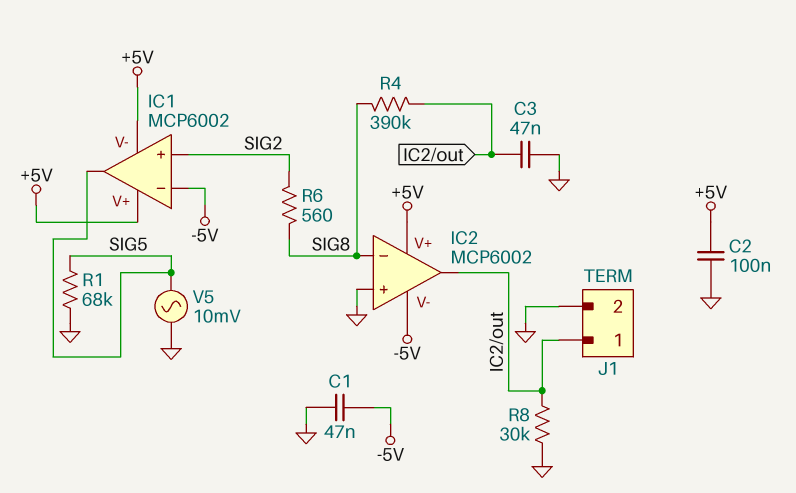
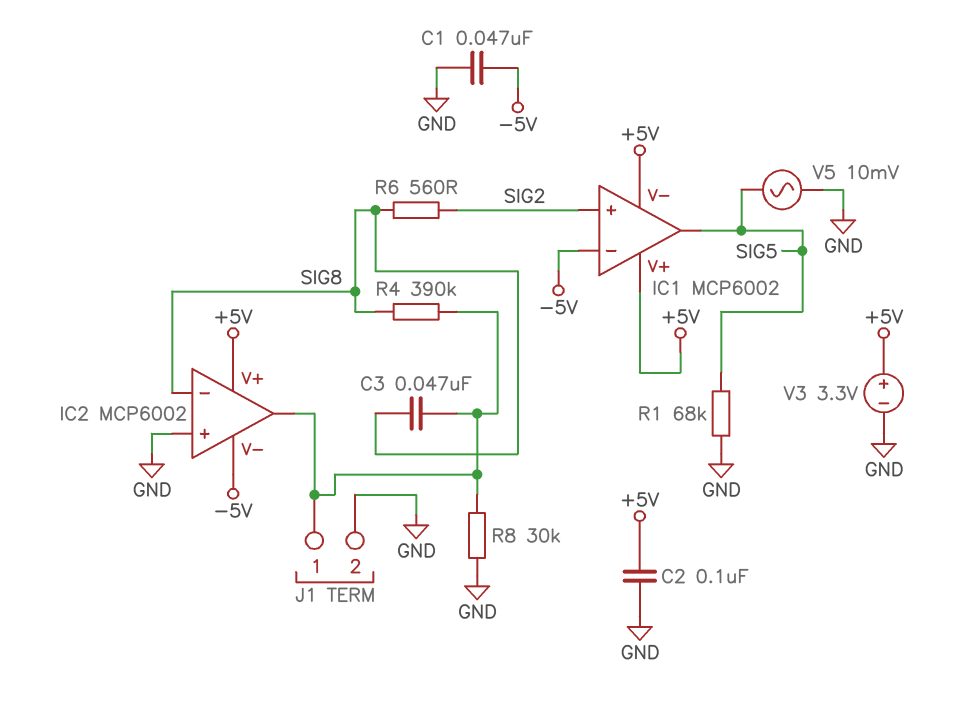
C3: 47nF (GND, IC2/out) -> 47nF (IC2/out, SIG8)
V3: none -> 3.3V (plus +5V, minus GND)

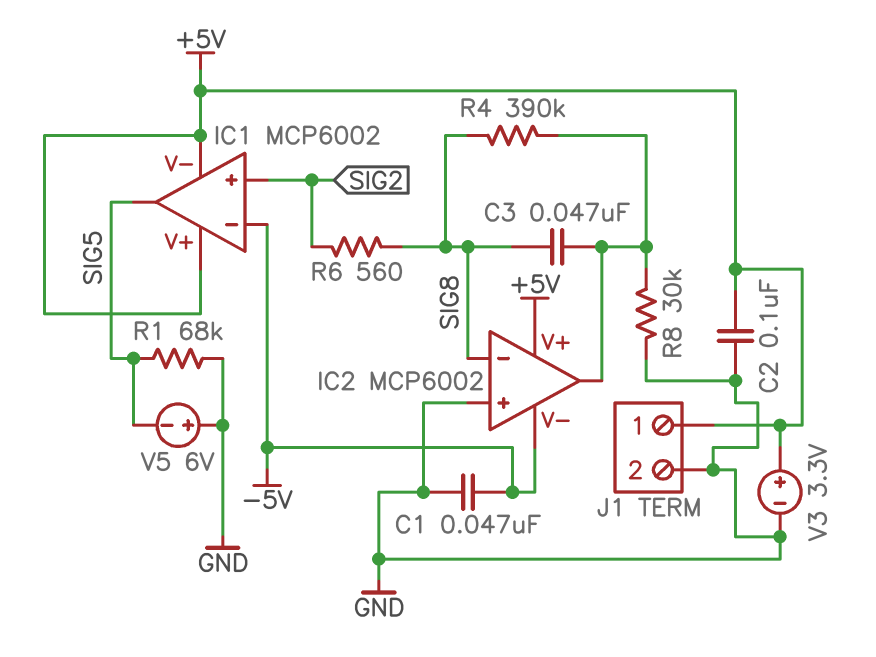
J1 pin 1: IC2/out -> +5V
V5: AC 10mV (GND, SIG5) -> 6V (plus GND, minus SIG5)

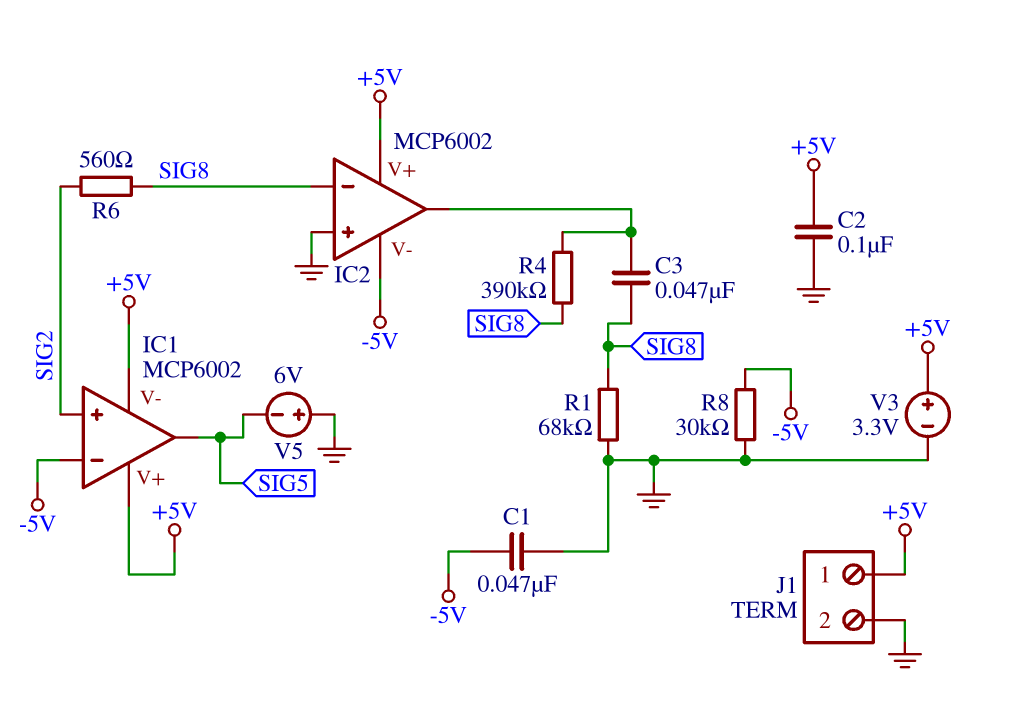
R1: 68k (GND, SIG5) -> 68k (GND, SIG8)
R8: 30k (GND, IC2/out) -> 30k (-5V, GND)

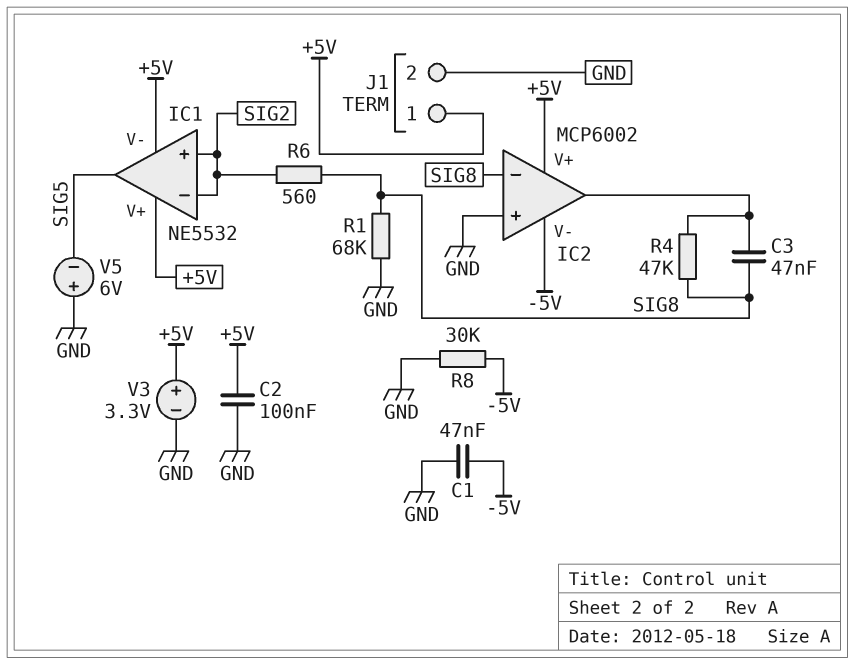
IC1: MCP6002 -> NE5532
IC1 pin in-: -5V -> SIG2
R4: 390k (IC2/out, SIG8) -> 47k (IC2/out, SIG8)

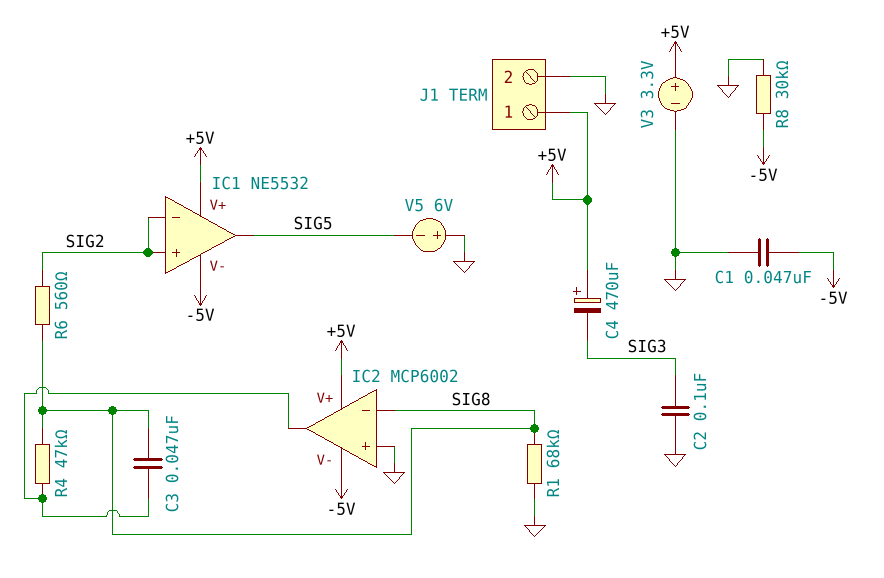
C2: 100nF (+5V, GND) -> 100nF (GND, SIG3)
C4: none -> 470uF (plus +5V, minus SIG3)
IC1 pin V-: +5V -> -5V

